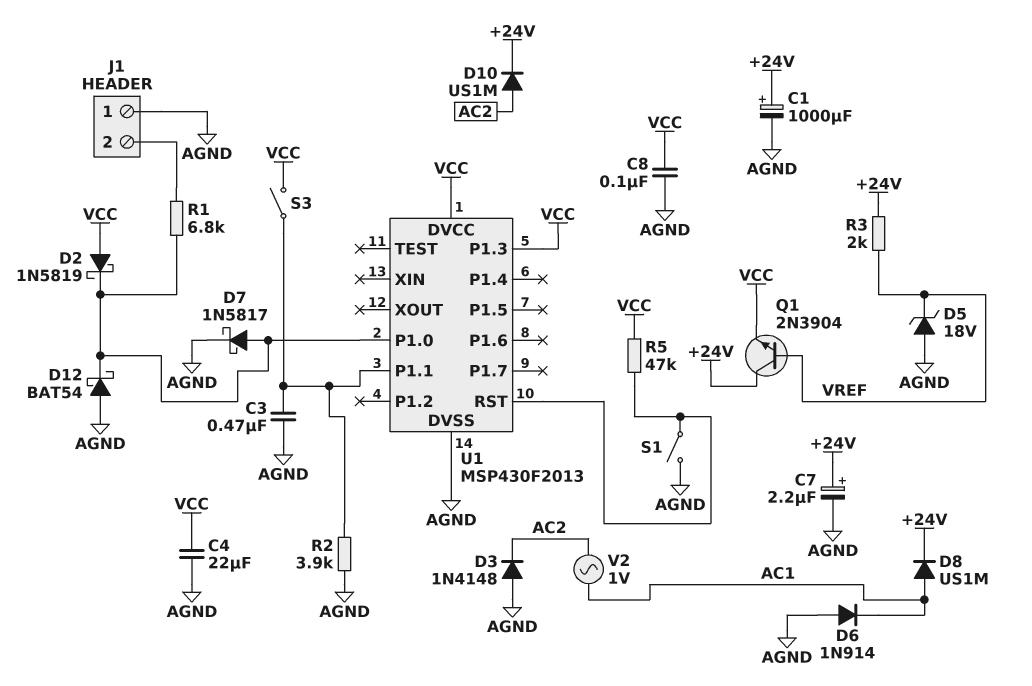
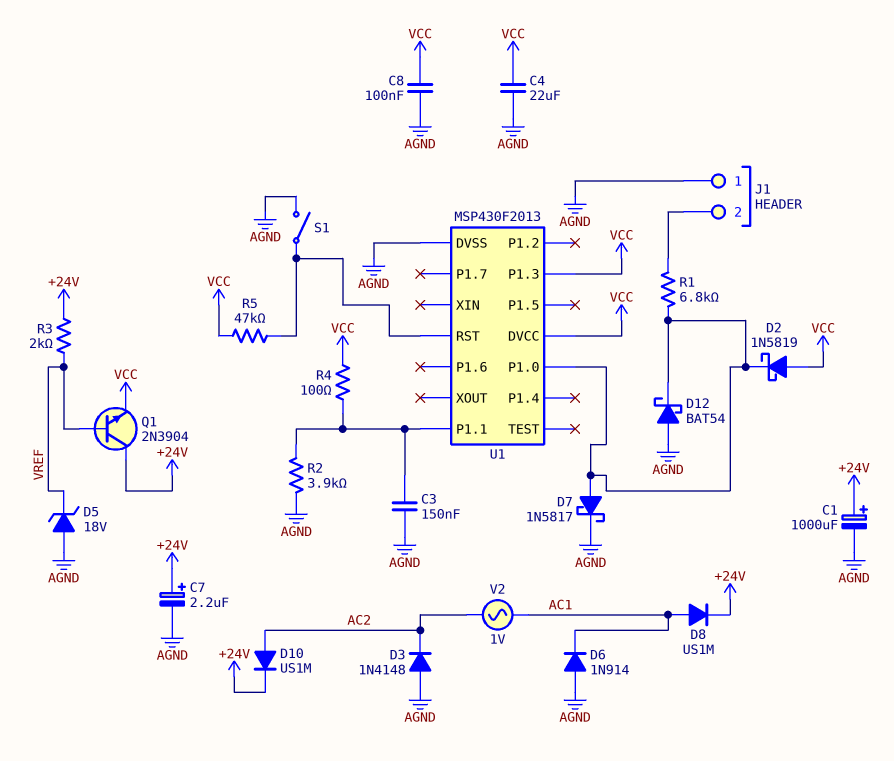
C3: 470nF (AGND, U1/P1.1) -> 150nF (AGND, U1/P1.1)
R4: none -> 100 (U1/P1.1, VCC)
S3: switch (U1/P1.1, VCC) -> none

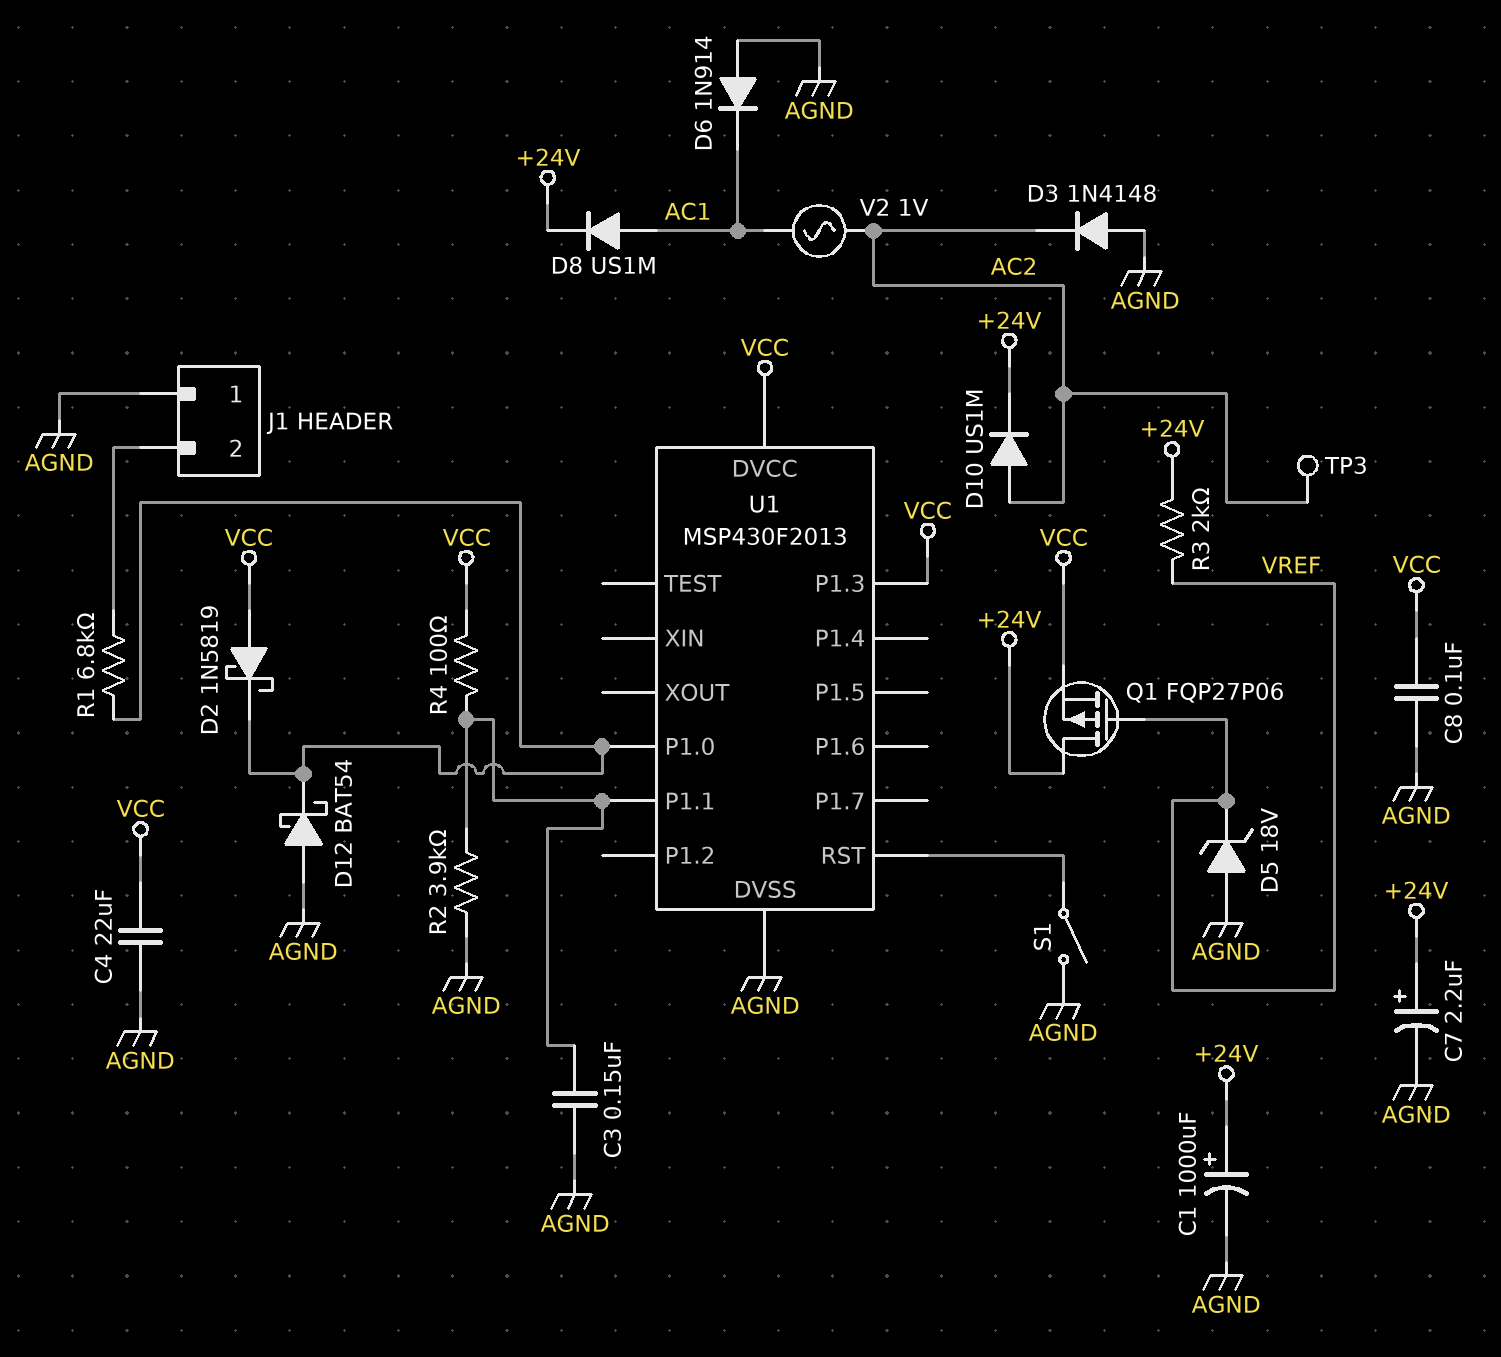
D7: schottky 1N5817 (A U1/P1.0, K AGND) -> none
Q1: NPN 2N3904 (B VREF, C +24V, E VCC) -> PMOS FQP27P06 (G VREF, D +24V, S VCC)
R5: 47k (U1/RST, VCC) -> none
TP3: none -> test point (AC2)

